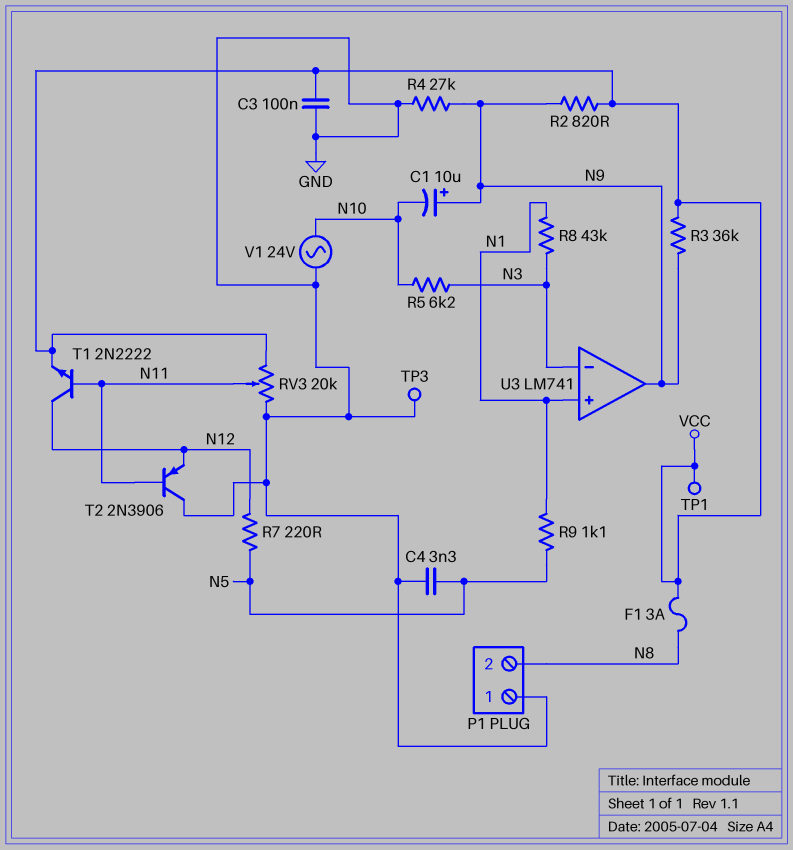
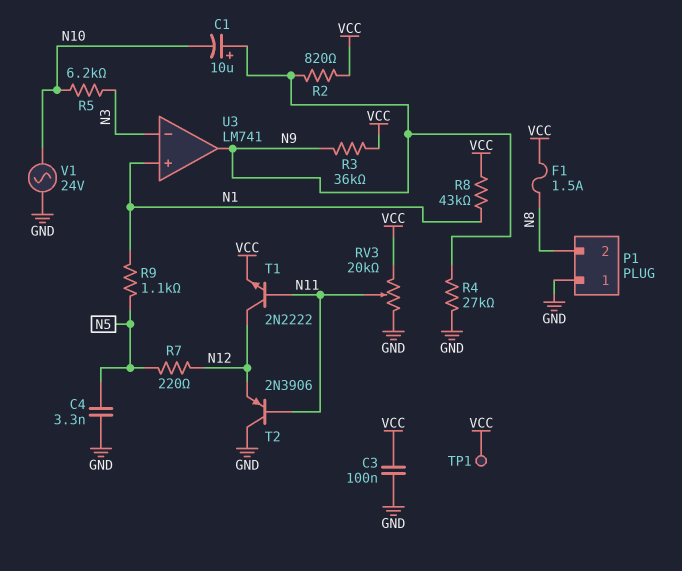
F1: 3A (N8, VCC) -> 1.5A (N8, VCC)
R8: 43k (N1, N3) -> 43k (N1, VCC)
TP3: test point (GND) -> none

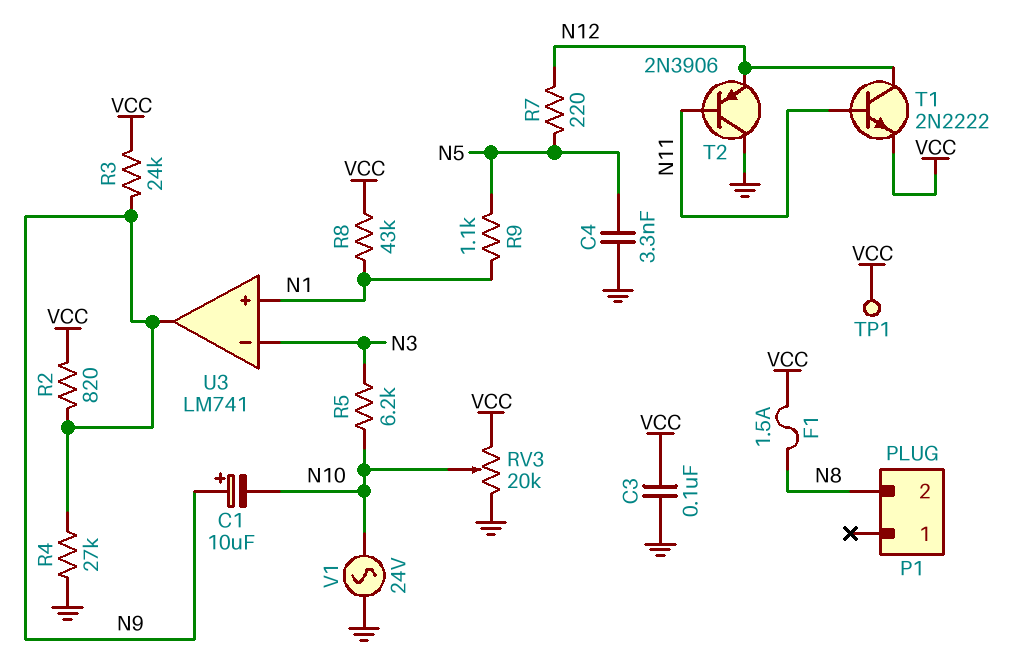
P1 pin 1: GND -> none
R3: 36k (N9, VCC) -> 24k (N9, VCC)
RV3: 20k (GND, VCC, wiper N11) -> 20k (GND, VCC, wiper N10)

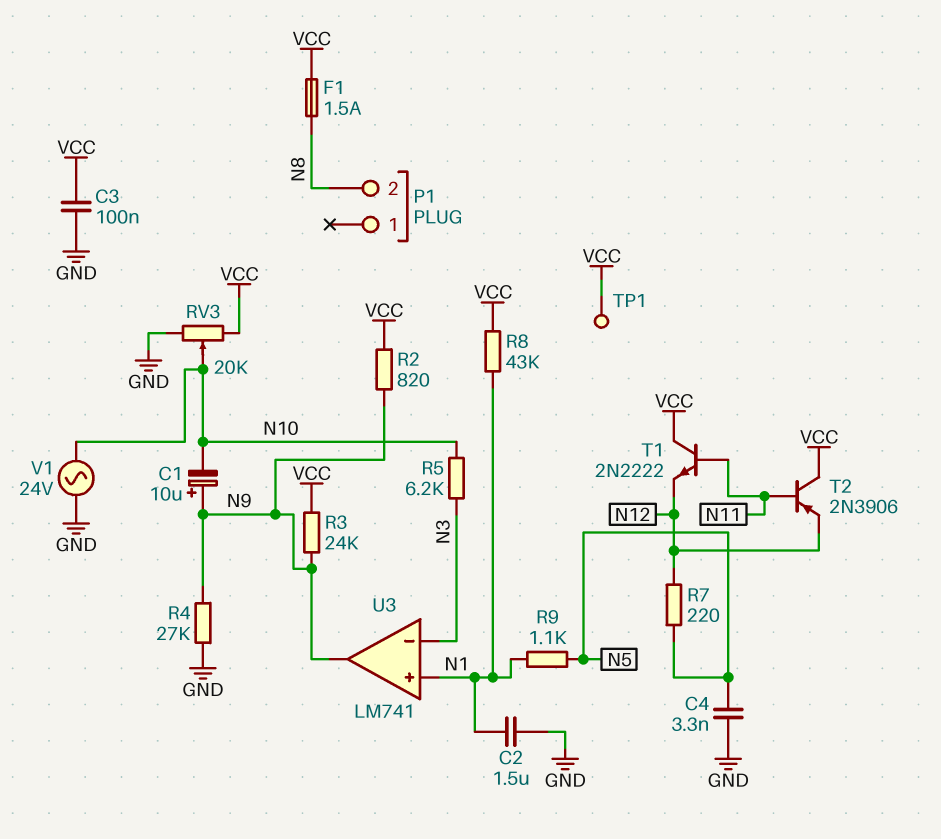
C2: none -> 1.5uF (GND, N1)
T1: NPN 2N2222 (B N11, C N12, E VCC) -> NPN 2N2222 (B N11, C VCC, E N12)
T2: PNP 2N3906 (B N11, C GND, E N12) -> PNP 2N3906 (B N11, C VCC, E N12)

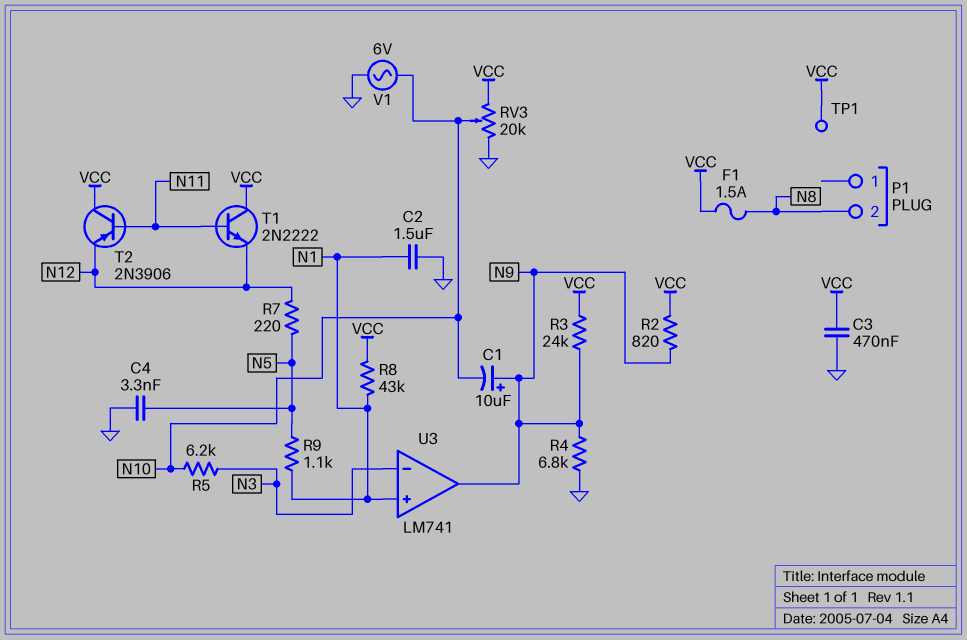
C3: 100nF (GND, VCC) -> 470nF (GND, VCC)
R4: 27k (GND, N9) -> 6.8k (GND, N9)
V1: AC 24V (GND, N10) -> AC 6V (GND, N10)

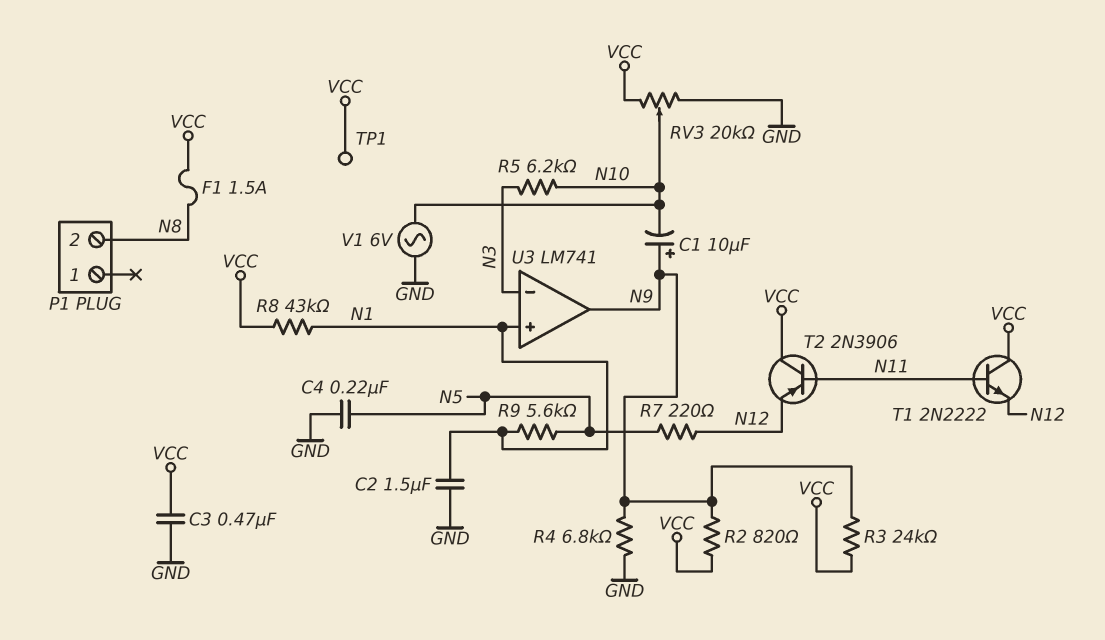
C4: 3.3nF (GND, N5) -> 220nF (GND, N5)
R9: 1.1k (N1, N5) -> 5.6k (N1, N5)

